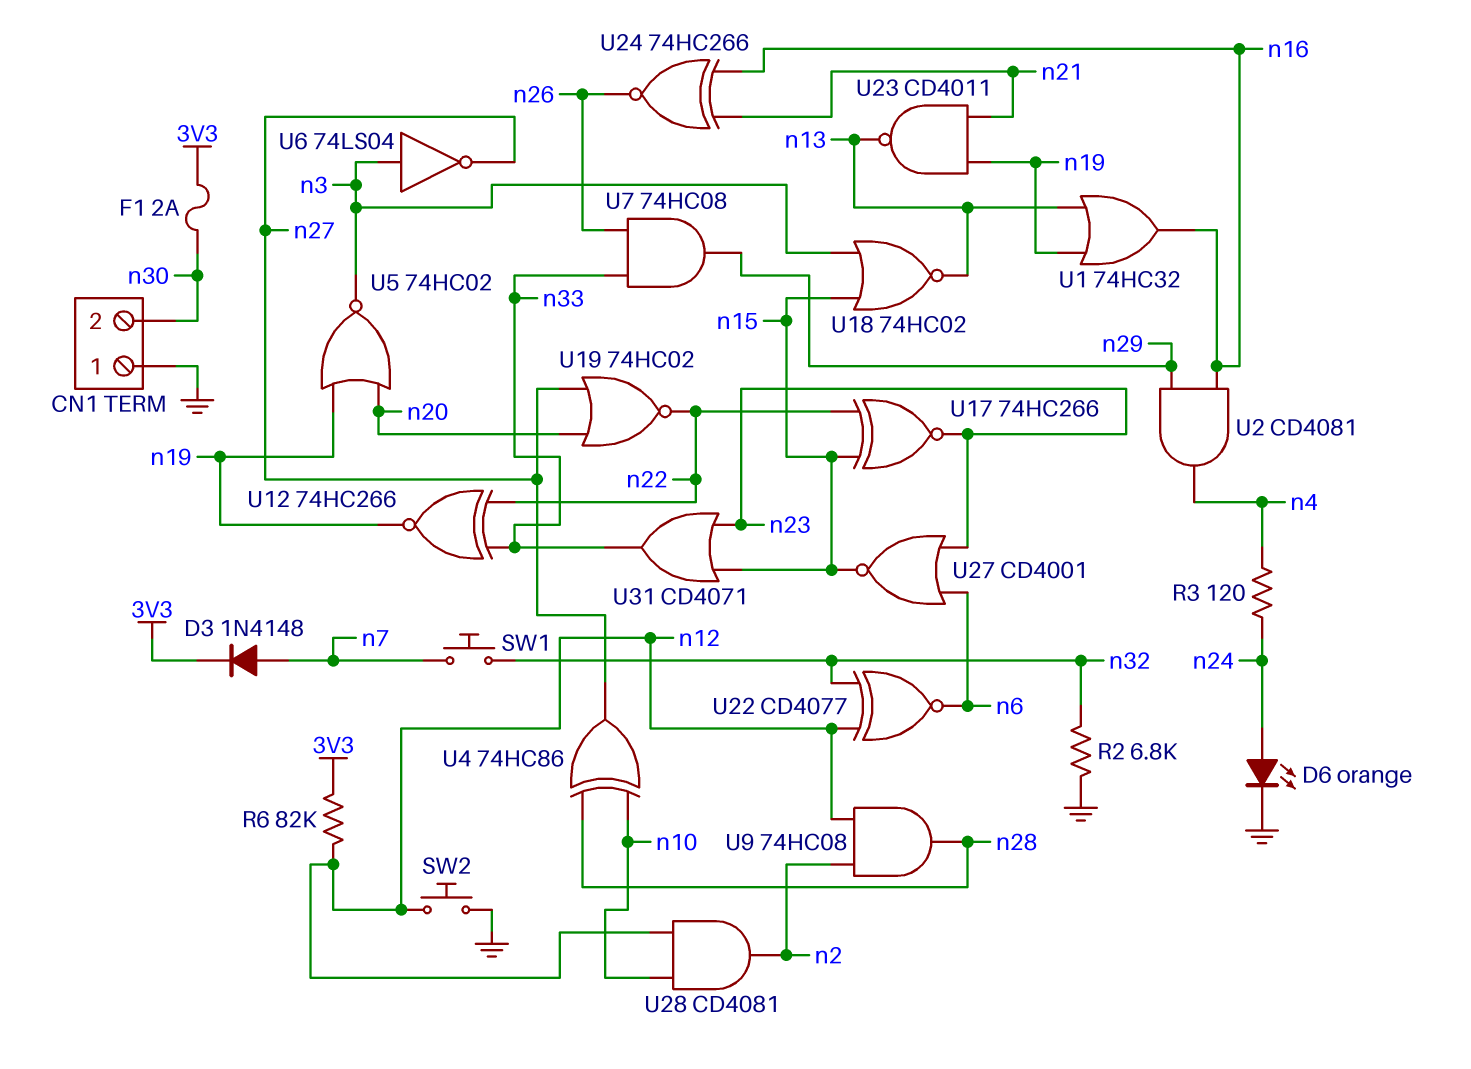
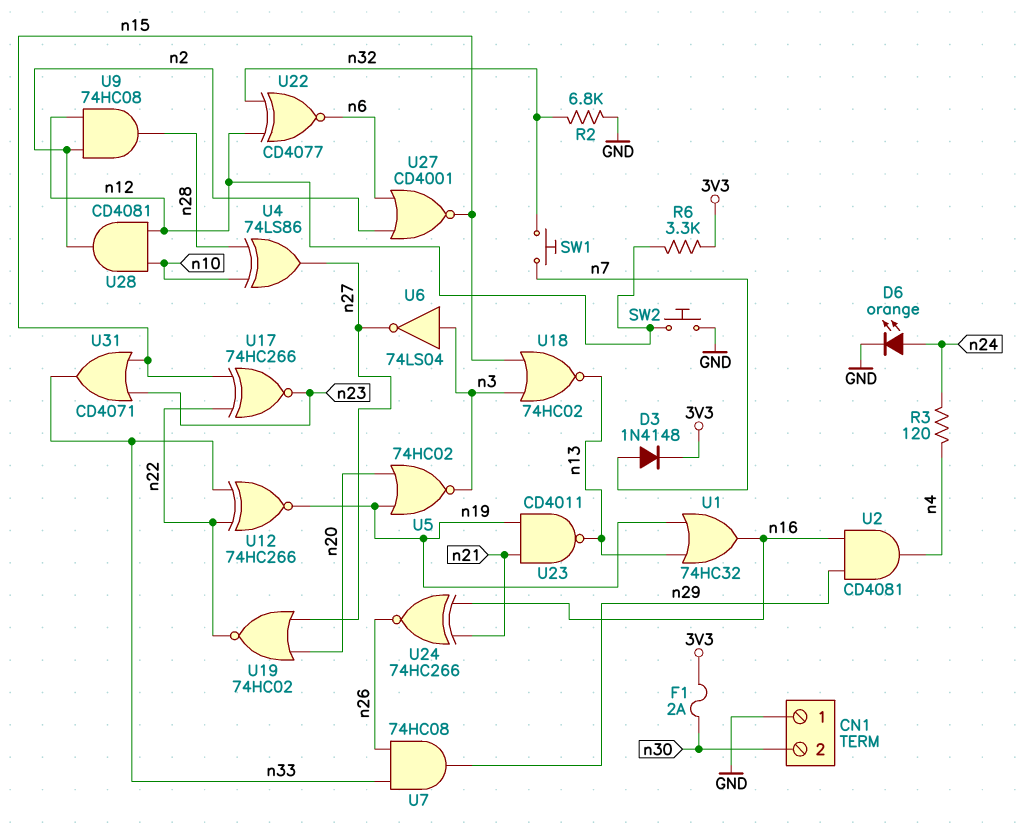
R6: 82k (3V3, n12) -> 3.3k (3V3, n12)
U4: XOR 74HC86 (in n10, in n28, out n27) -> XOR 74LS86 (in n10, in n28, out n27)
U27: NOR CD4001 (in n6, in n23, out n15) -> NOR CD4001 (in n2, in n6, out n15)

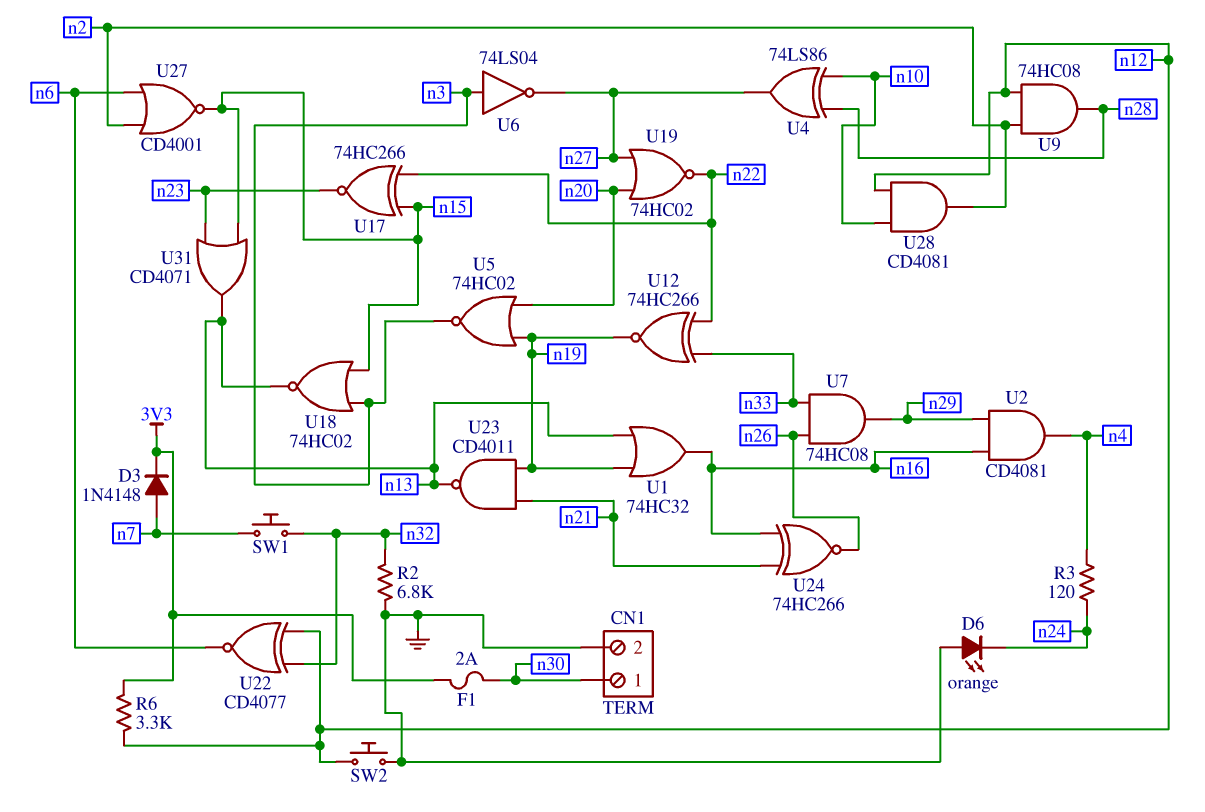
CN1 pin 1: GND -> n30
CN1 pin 2: n30 -> GND
D6: LED orange (A n24, K GND) -> LED orange (A GND, K n24)
U31: OR CD4071 (in n15, in n23, out n33) -> OR CD4071 (in n15, in n23, out n13)

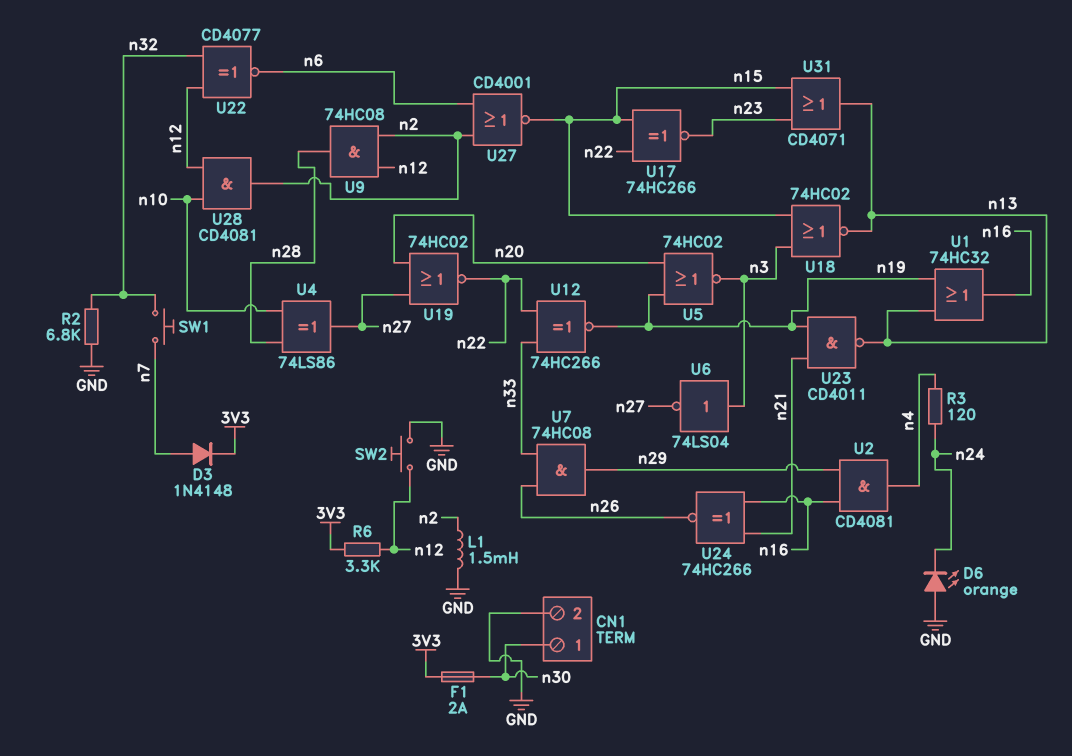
L1: none -> 1.5mH (GND, n2)

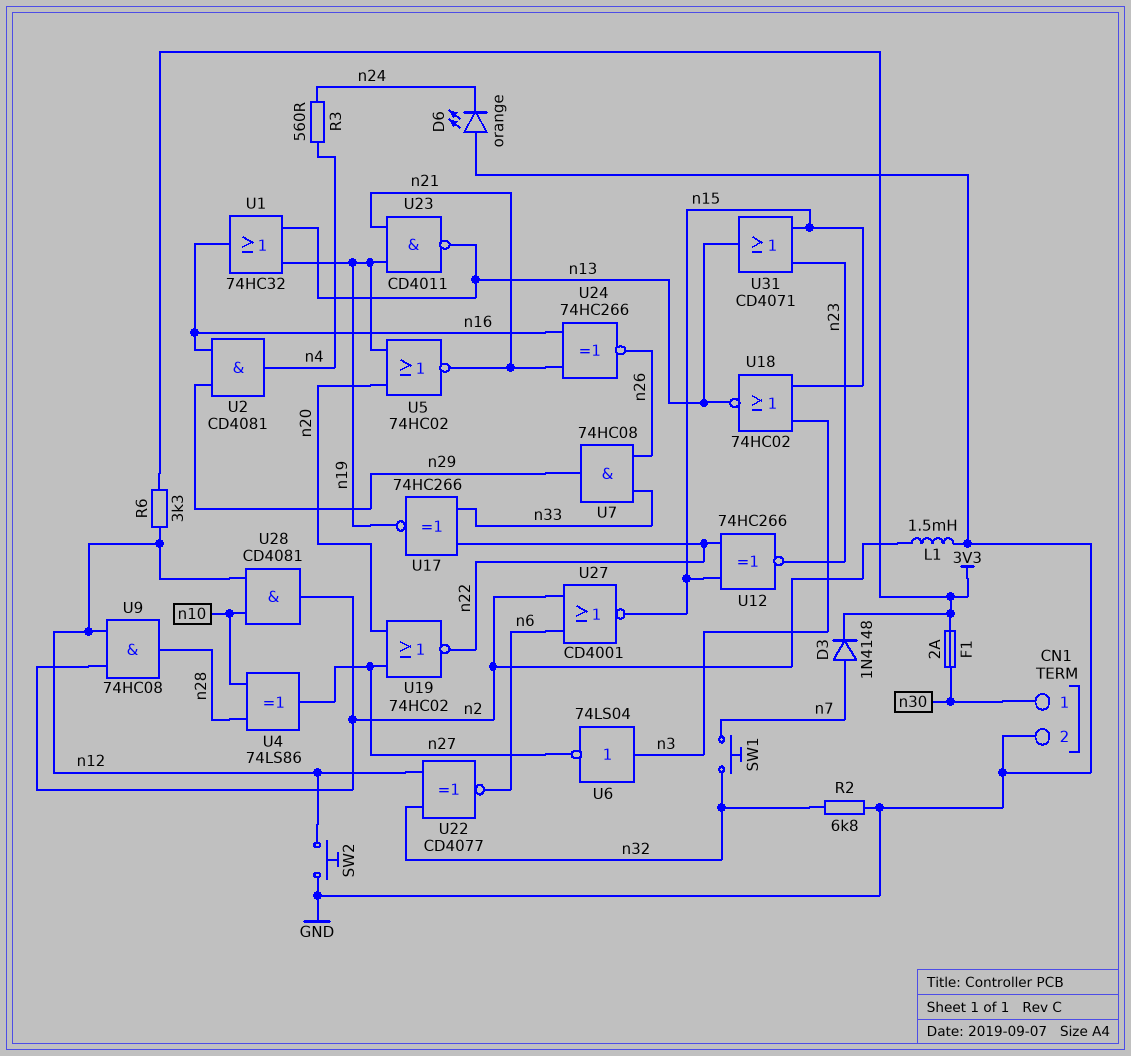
R3: 120 (n4, n24) -> 560 (n4, n24)
U5: NOR 74HC02 (in n19, in n20, out n3) -> NOR 74HC02 (in n19, in n20, out n21)
U12: XNOR 74HC266 (in n22, in n33, out n19) -> XNOR 74HC266 (in n15, in n22, out n23)
U17: XNOR 74HC266 (in n15, in n22, out n23) -> XNOR 74HC266 (in n22, in n33, out n19)

